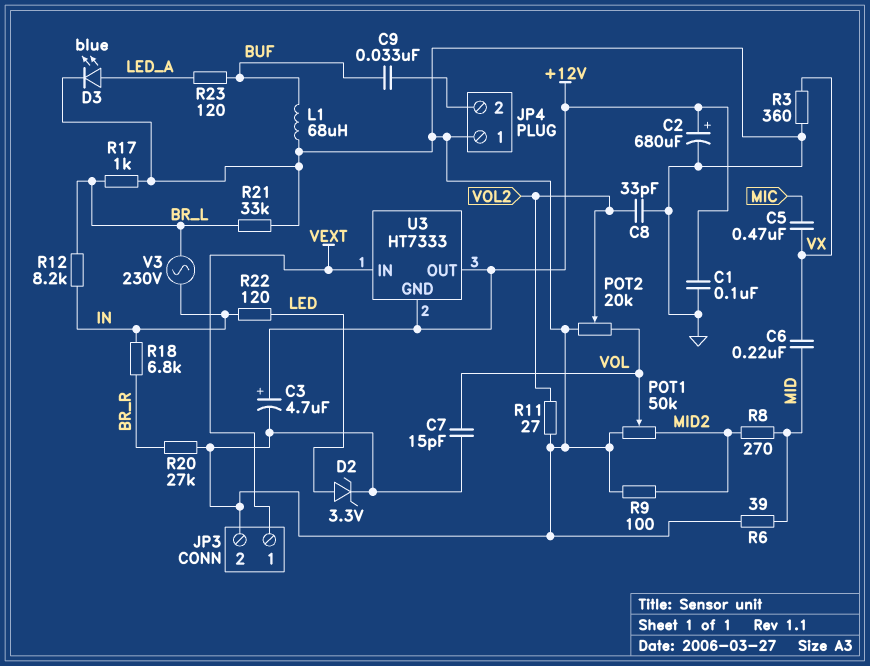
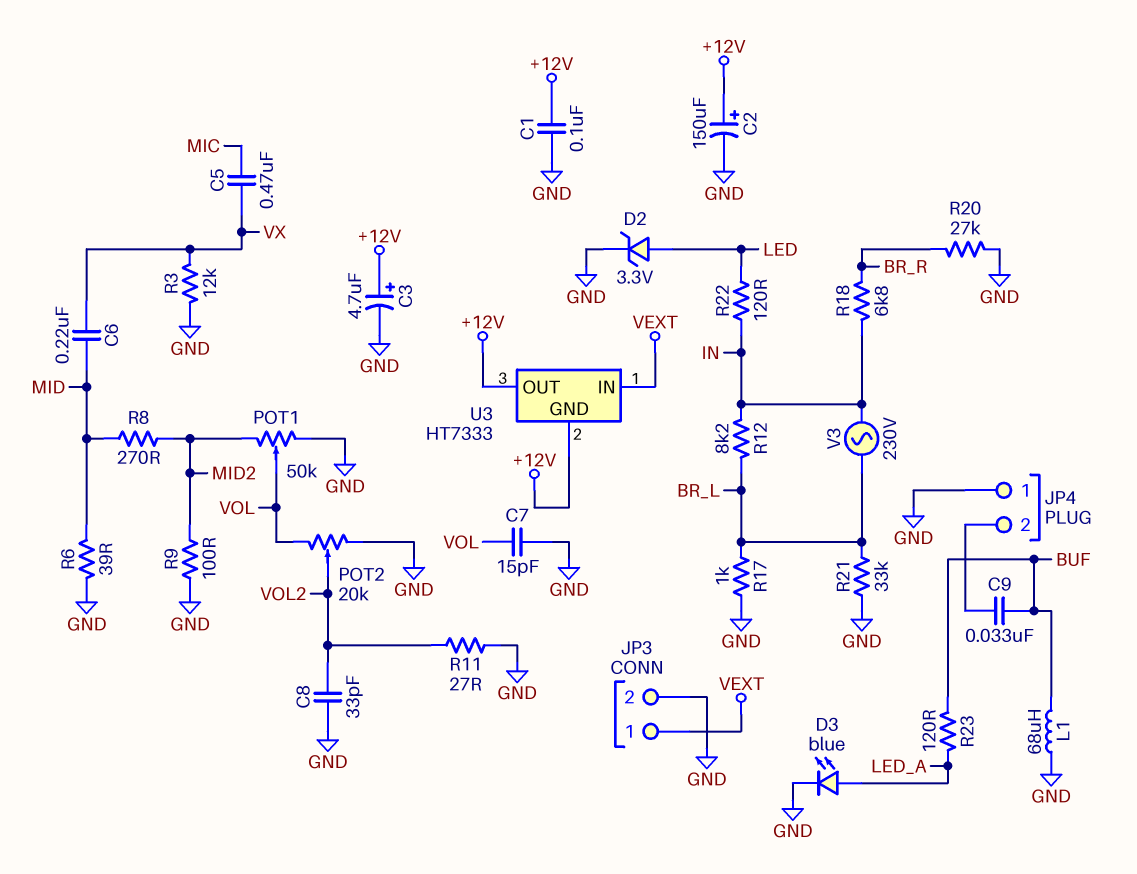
C2: 680uF (plus +12V, minus GND) -> 150uF (plus +12V, minus GND)
R3: 360 (GND, VX) -> 12k (GND, VX)

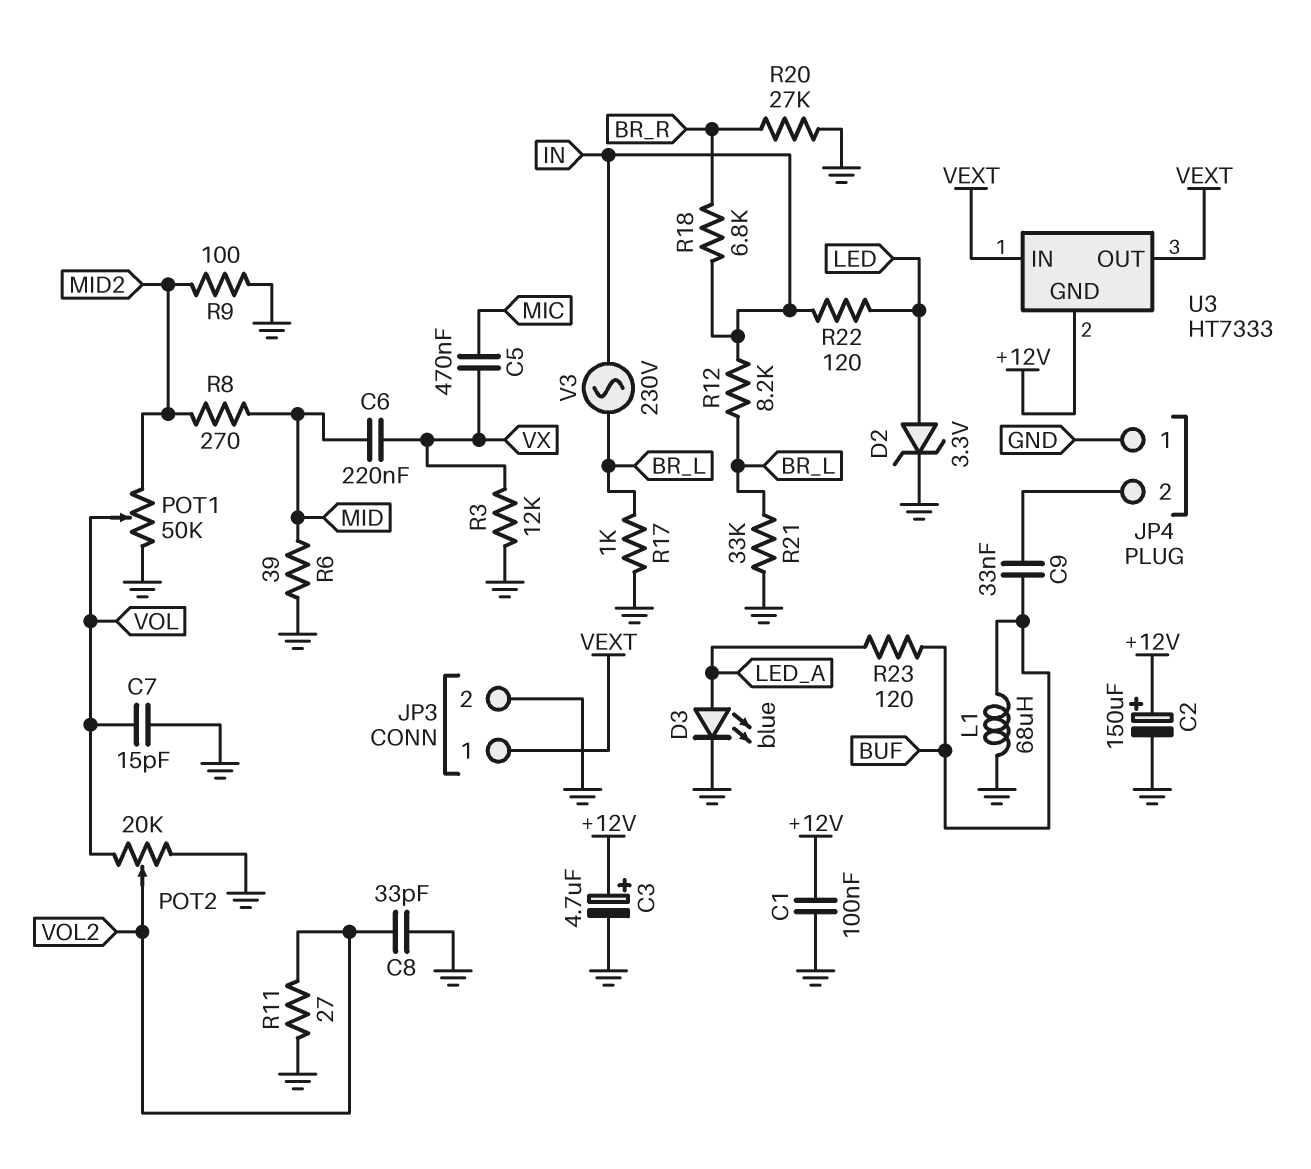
U3 pin OUT: +12V -> VEXT

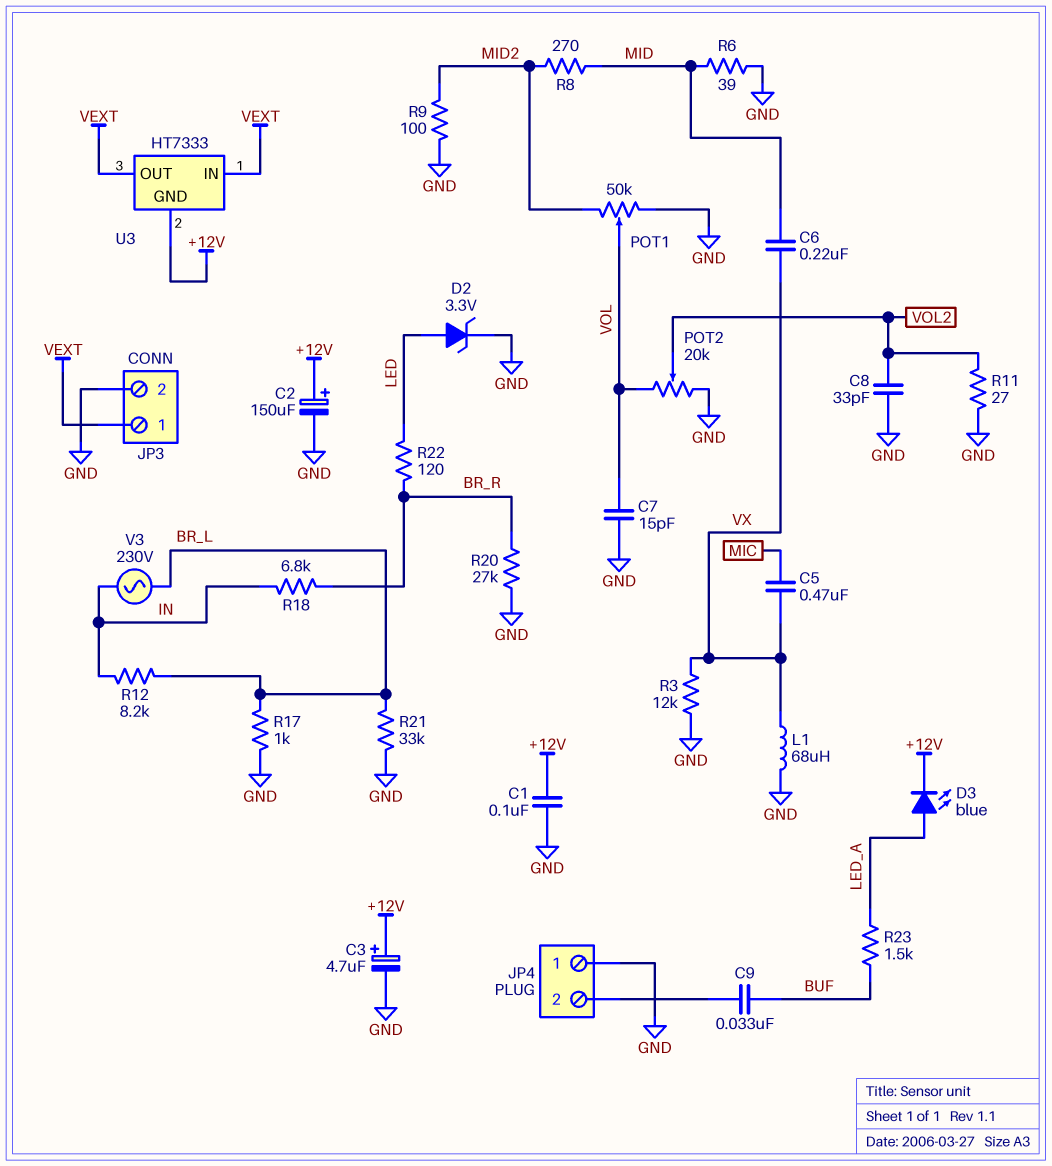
D3: LED blue (A LED_A, K GND) -> LED blue (A LED_A, K +12V)
L1: 68uH (BUF, GND) -> 68uH (GND, VX)
R22: 120 (IN, LED) -> 120 (BR_R, LED)
R23: 120 (BUF, LED_A) -> 1.5k (BUF, LED_A)

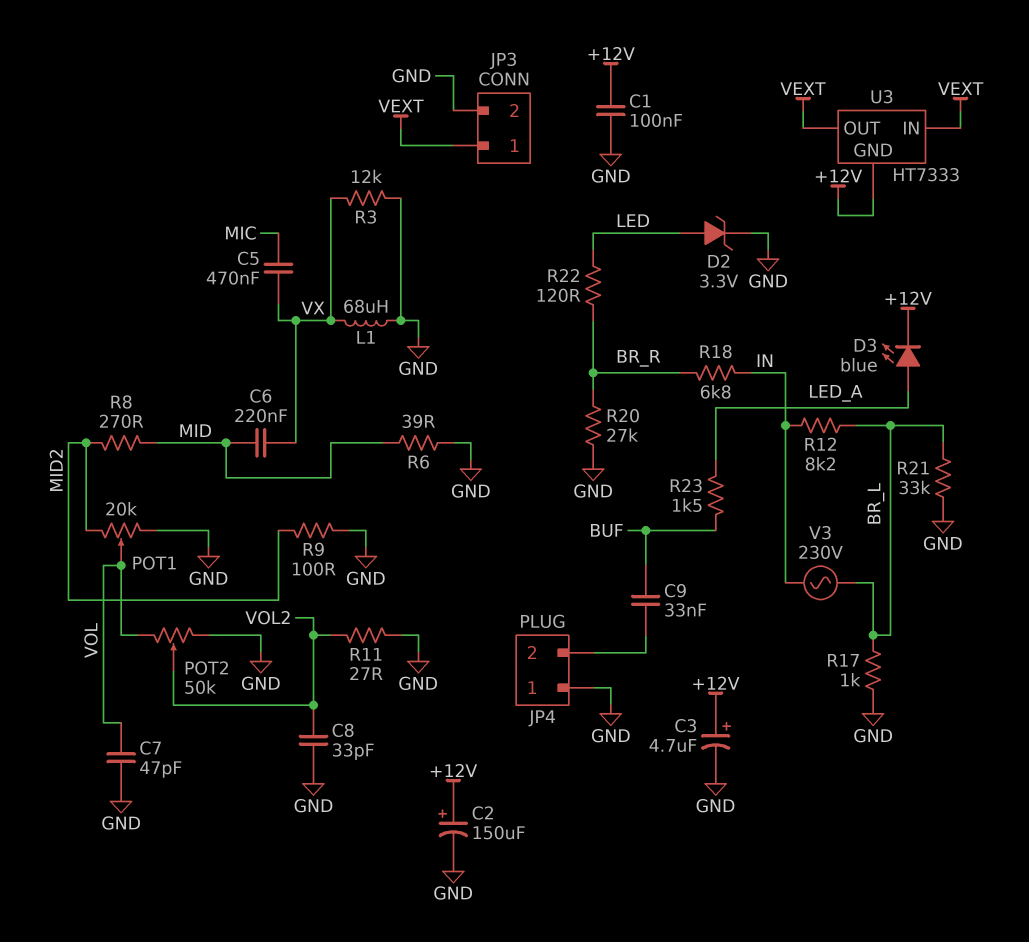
C7: 15pF (GND, VOL) -> 47pF (GND, VOL)
POT1: 50k (GND, MID2, wiper VOL) -> 20k (GND, MID2, wiper VOL)
POT2: 20k (GND, VOL, wiper VOL2) -> 50k (GND, VOL, wiper VOL2)

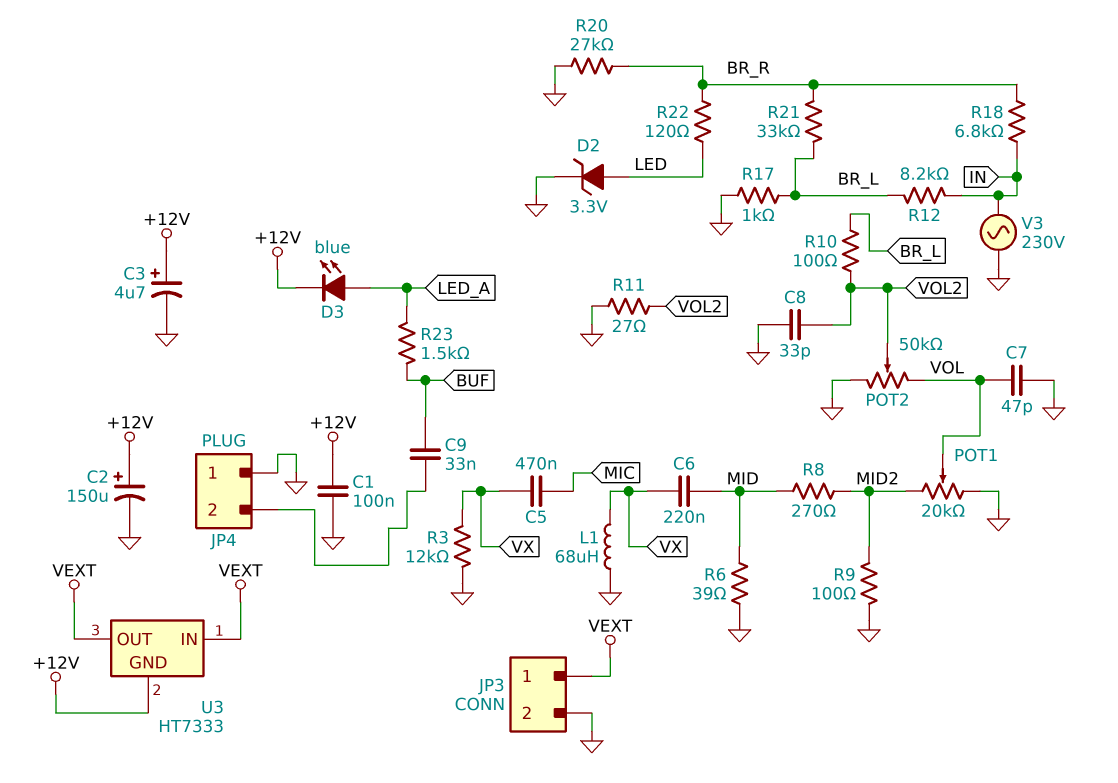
R10: none -> 100 (BR_L, VOL2)
R21: 33k (BR_L, GND) -> 33k (BR_L, BR_R)
V3: AC 230V (BR_L, IN) -> AC 230V (GND, IN)

